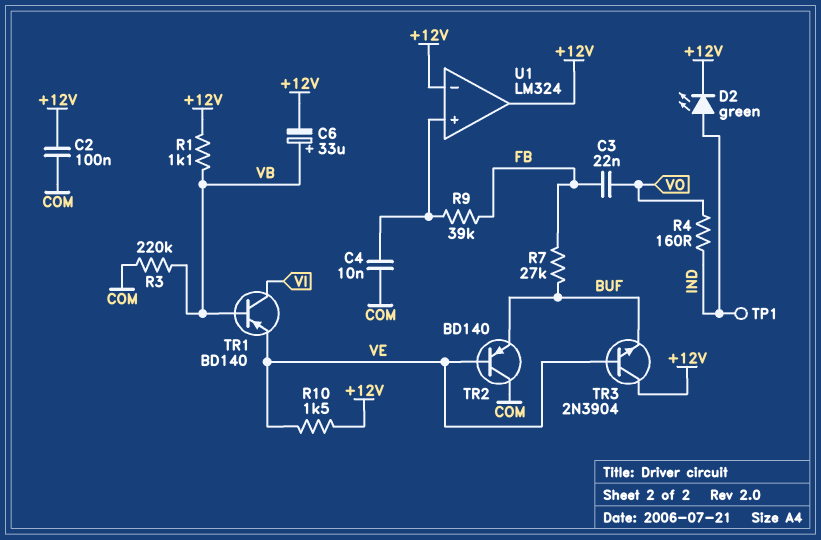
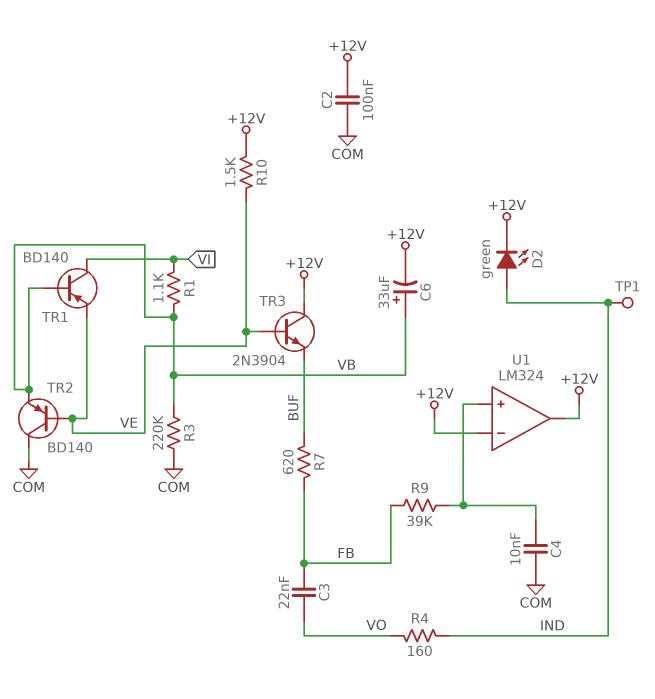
R1: 1.1k (+12V, VB) -> 1.1k (VB, VI)
R7: 27k (BUF, FB) -> 620 (BUF, FB)
TR2: PNP BD140 (B VE, C COM, E BUF) -> PNP BD140 (B VE, C COM, E VB)

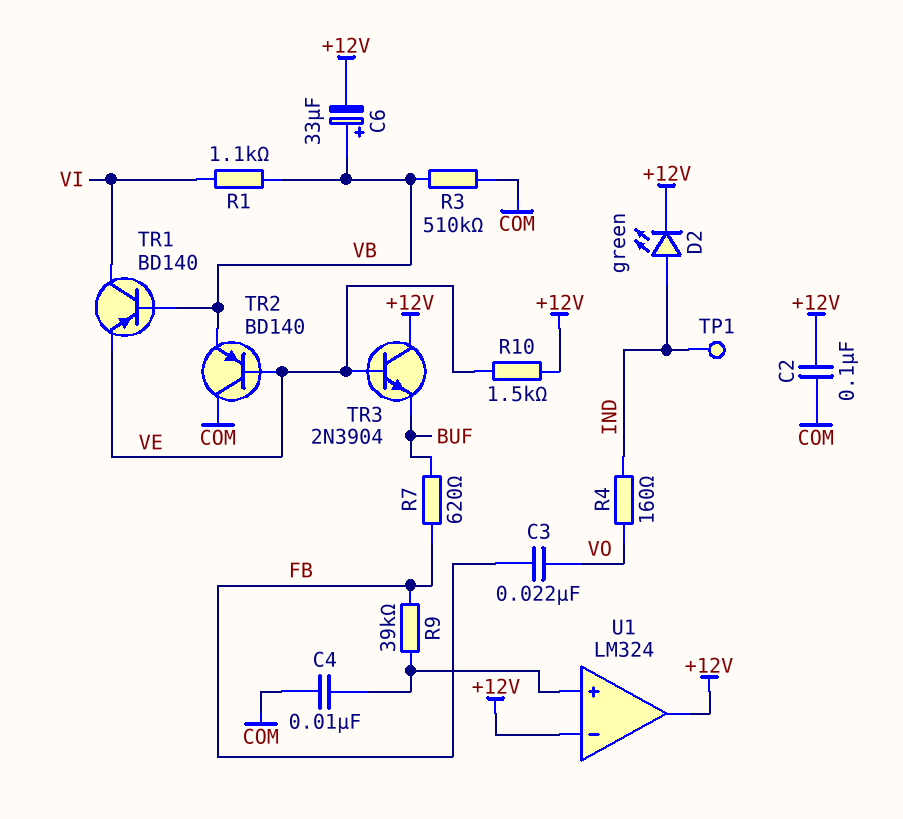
R3: 220k (COM, VB) -> 510k (COM, VB)

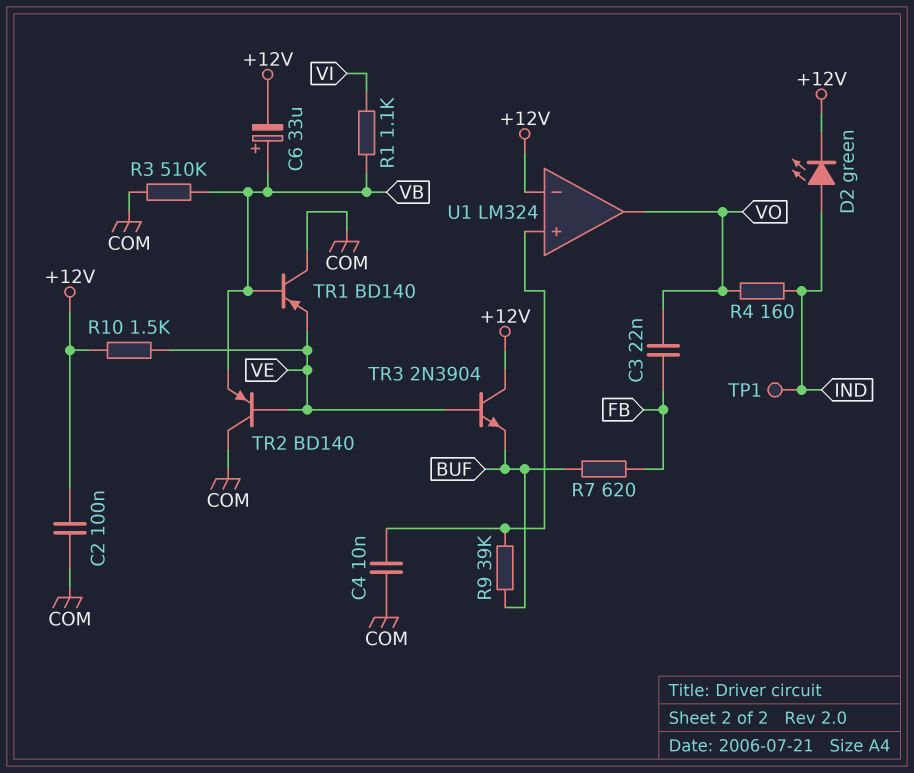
R9: 39k (FB, U1/in+) -> 39k (BUF, U1/in+)
TR1: PNP BD140 (B VB, C VI, E VE) -> PNP BD140 (B VB, C COM, E VE)
U1 pin out: +12V -> VO

